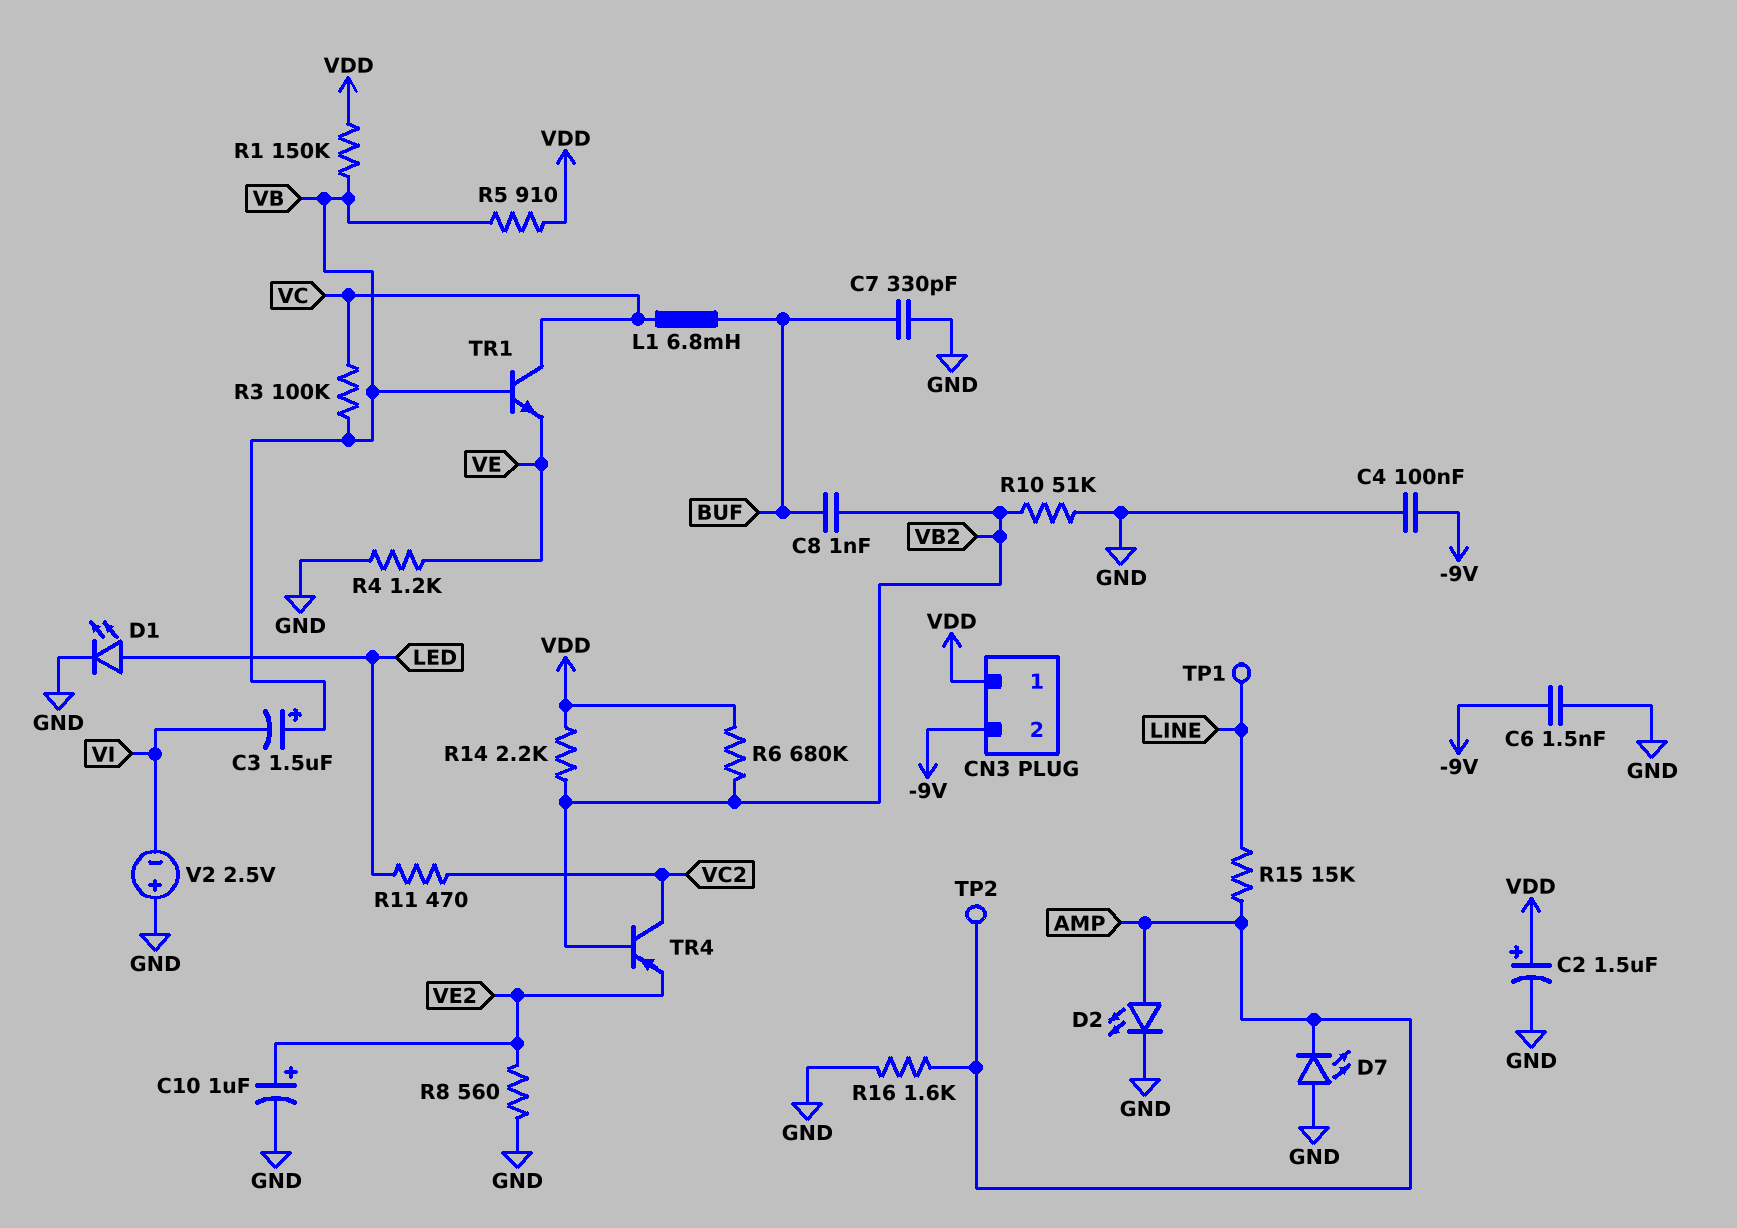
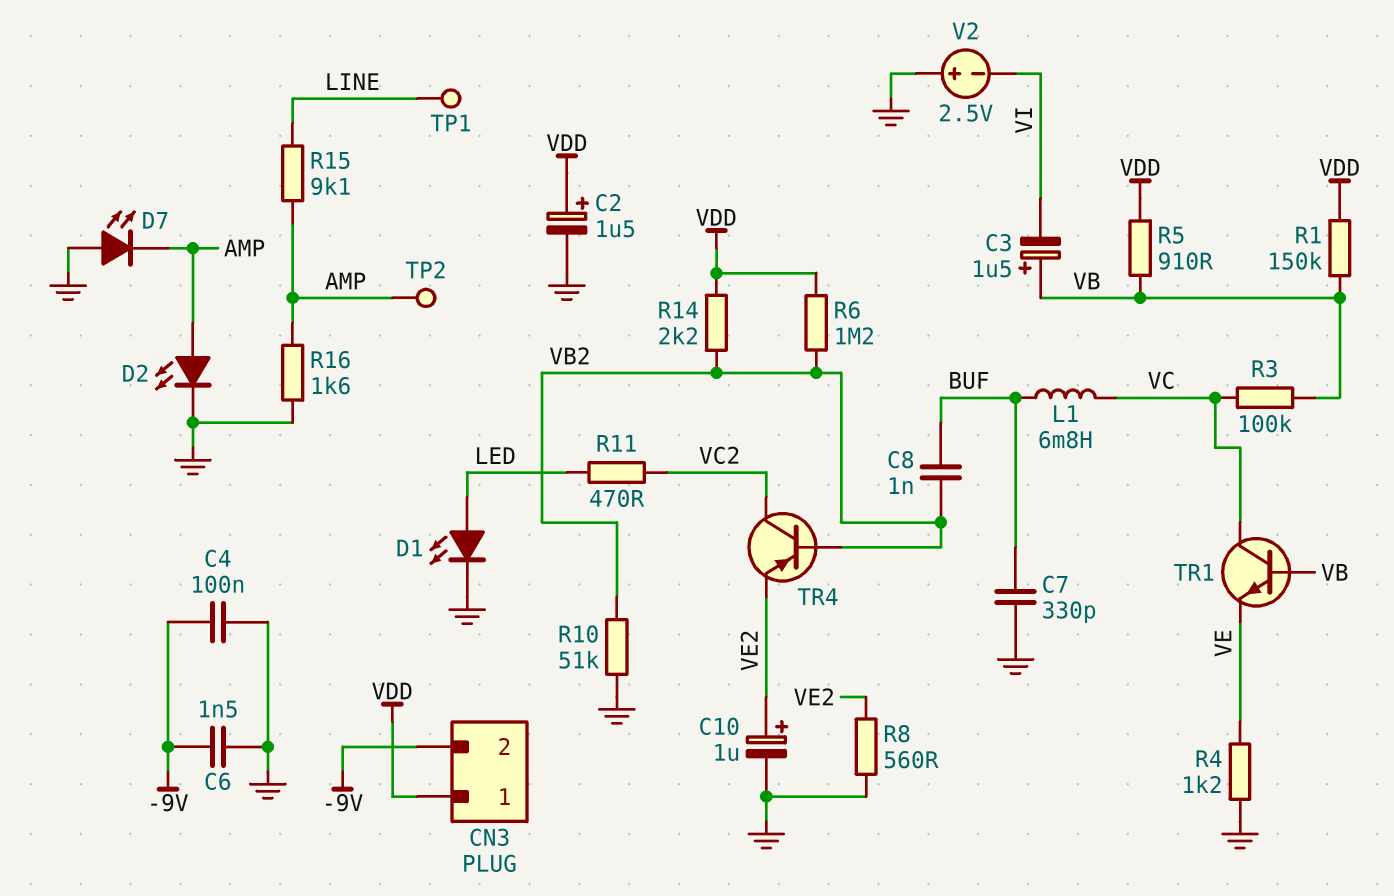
R6: 680k (VB2, VDD) -> 1.2M (VB2, VDD)
R15: 15k (AMP, LINE) -> 9.1k (AMP, LINE)

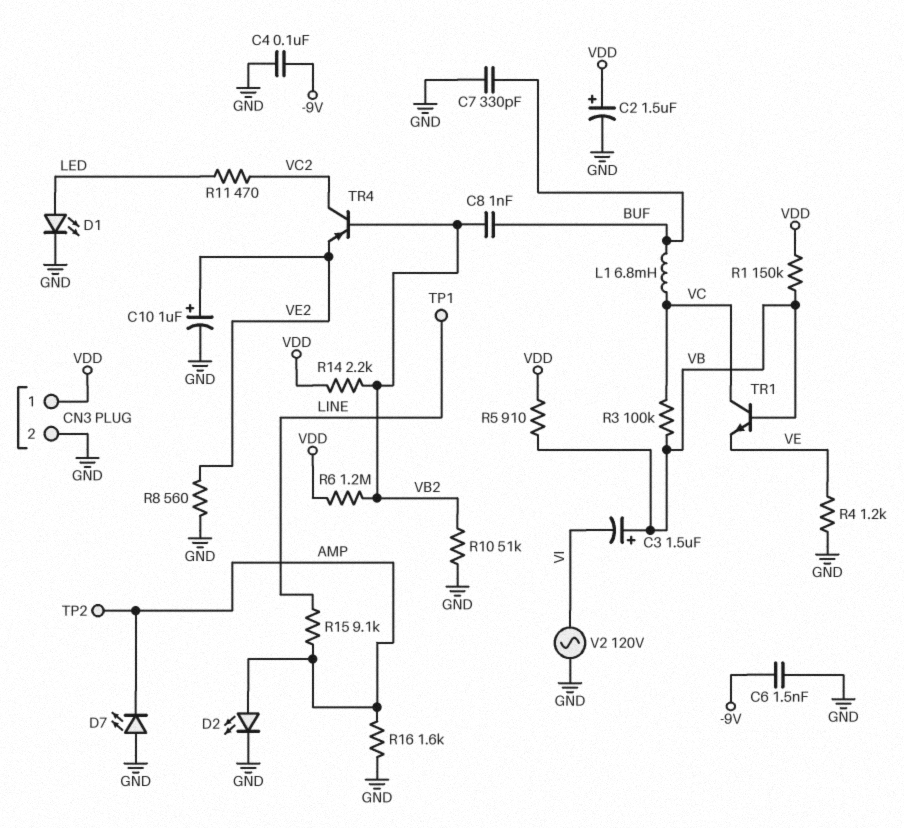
CN3 pin 2: -9V -> GND
V2: 2.5V (plus GND, minus VI) -> AC 120V (GND, VI)

